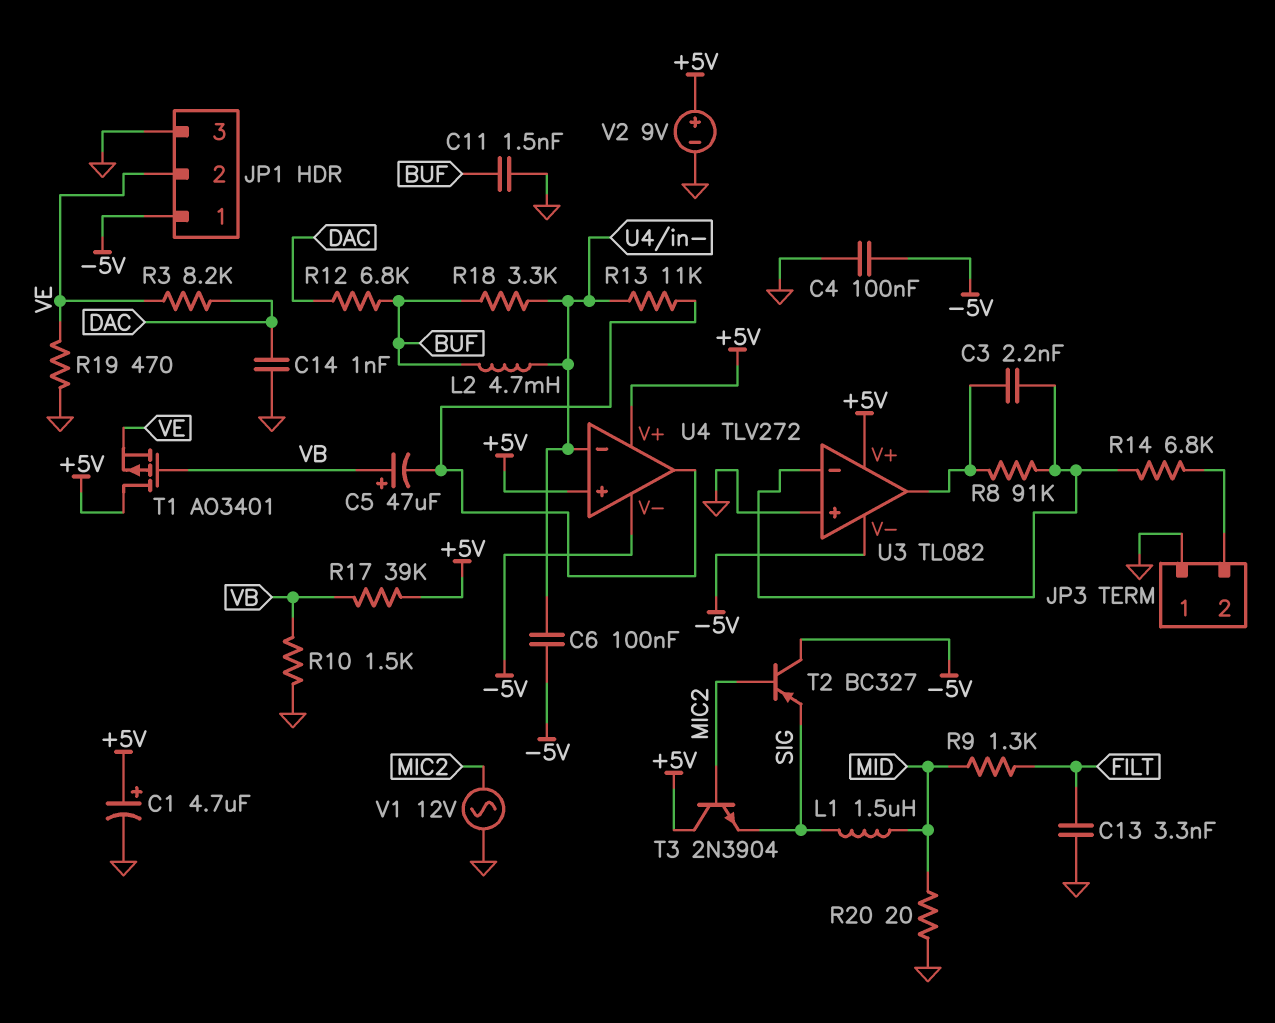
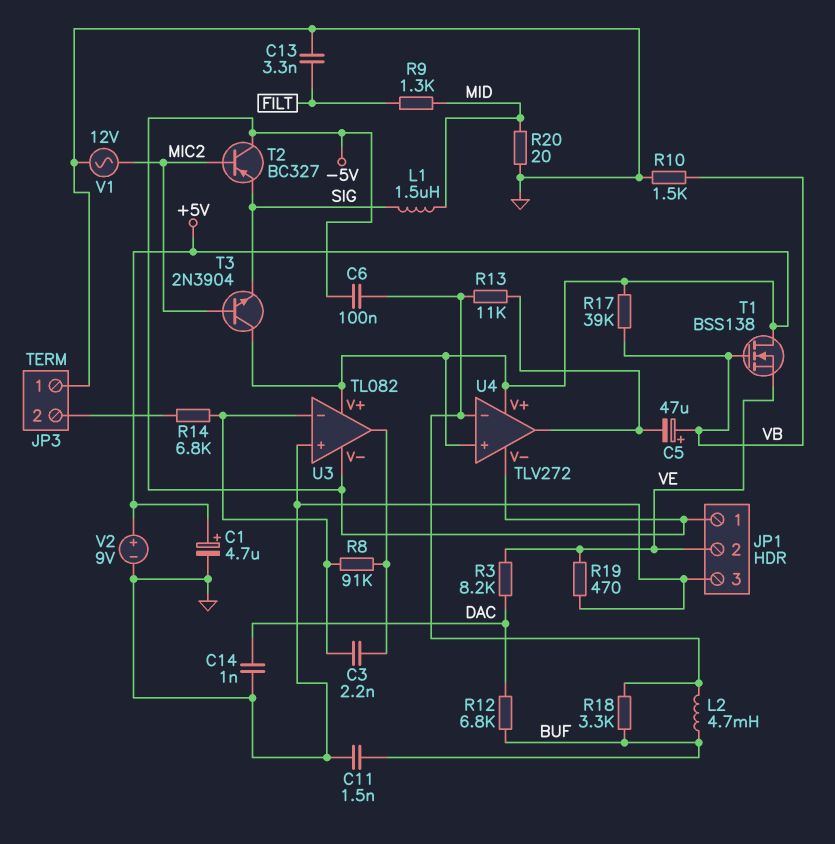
C4: 100nF (-5V, GND) -> none
T1: PMOS AO3401 (G VB, D +5V, S VE) -> NMOS BSS138 (G VB, D +5V, S VE)

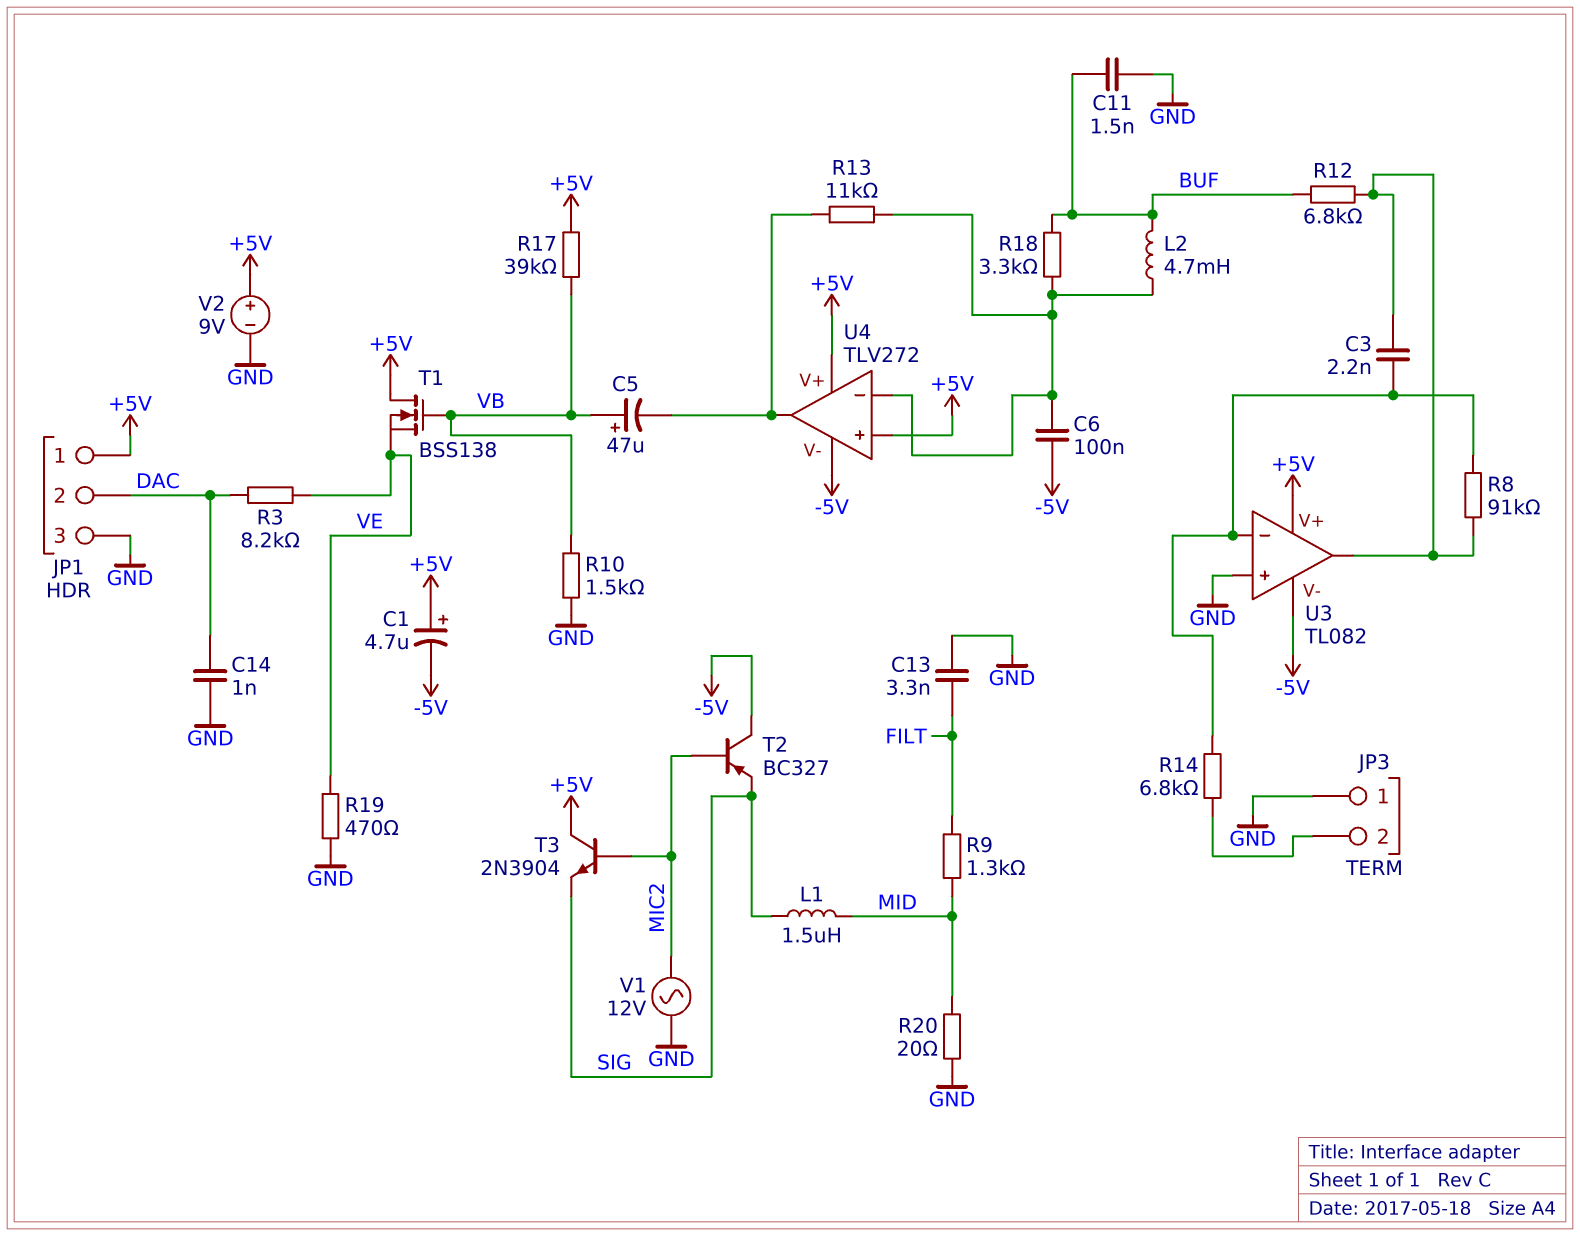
C1: 4.7uF (plus +5V, minus GND) -> 4.7uF (plus +5V, minus -5V)
JP1 pin 1: -5V -> +5V
JP1 pin 2: VE -> DAC
R12: 6.8k (BUF, DAC) -> 6.8k (BUF, U3/out)

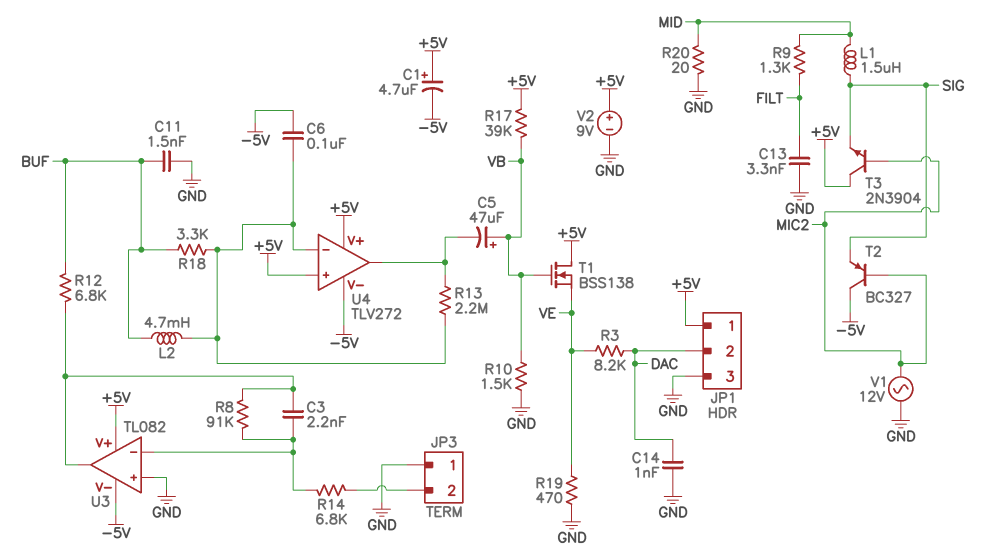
R13: 11k (U4/in-, U4/out) -> 2.2M (U4/in-, U4/out)

